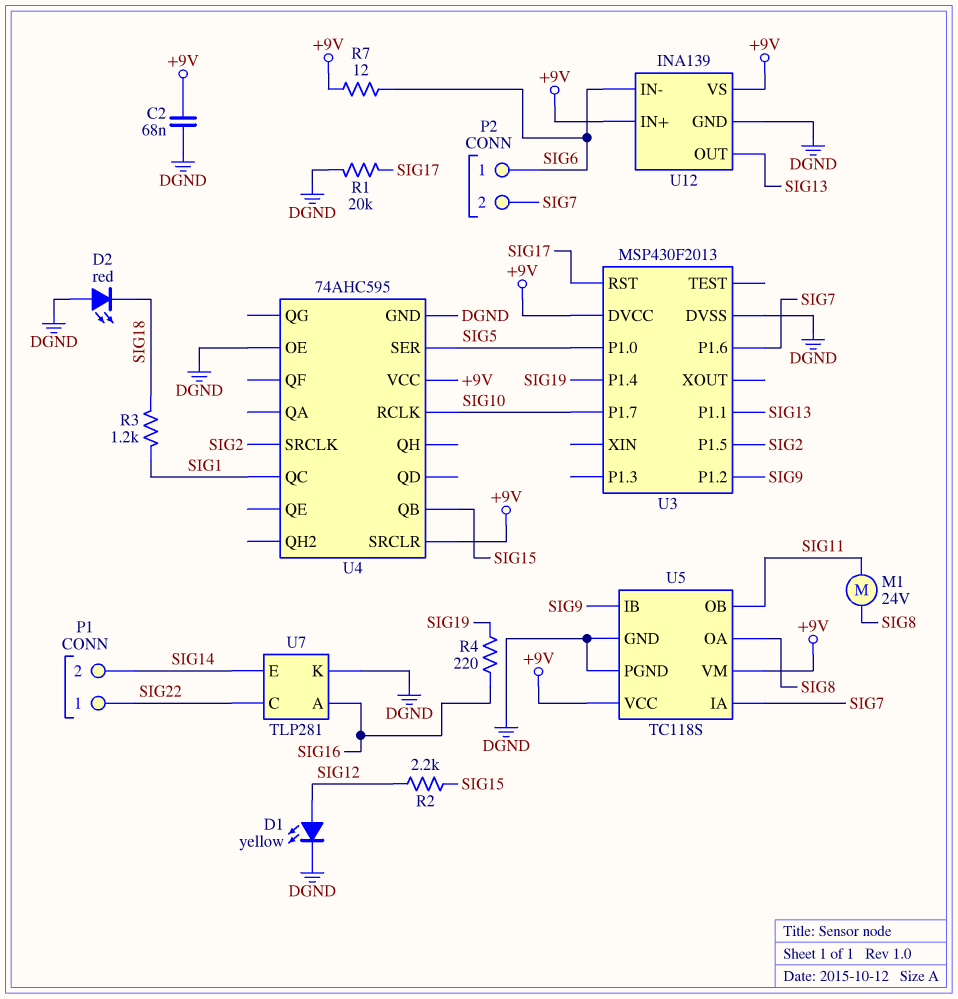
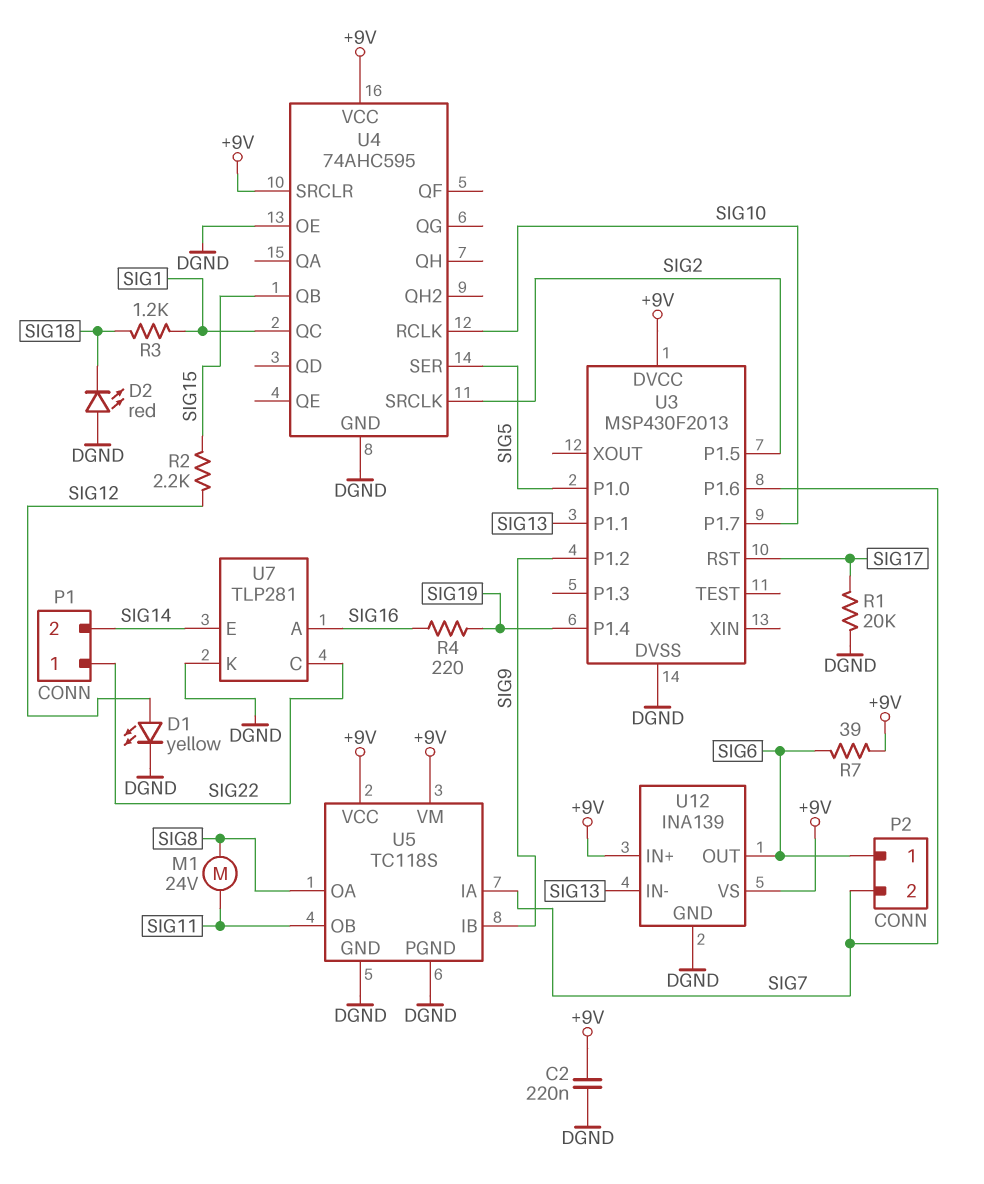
C2: 68nF (+9V, DGND) -> 220nF (+9V, DGND)
R7: 12 (+9V, SIG6) -> 39 (+9V, SIG6)
U12 pin IN-: SIG6 -> SIG13
U12 pin OUT: SIG13 -> SIG6

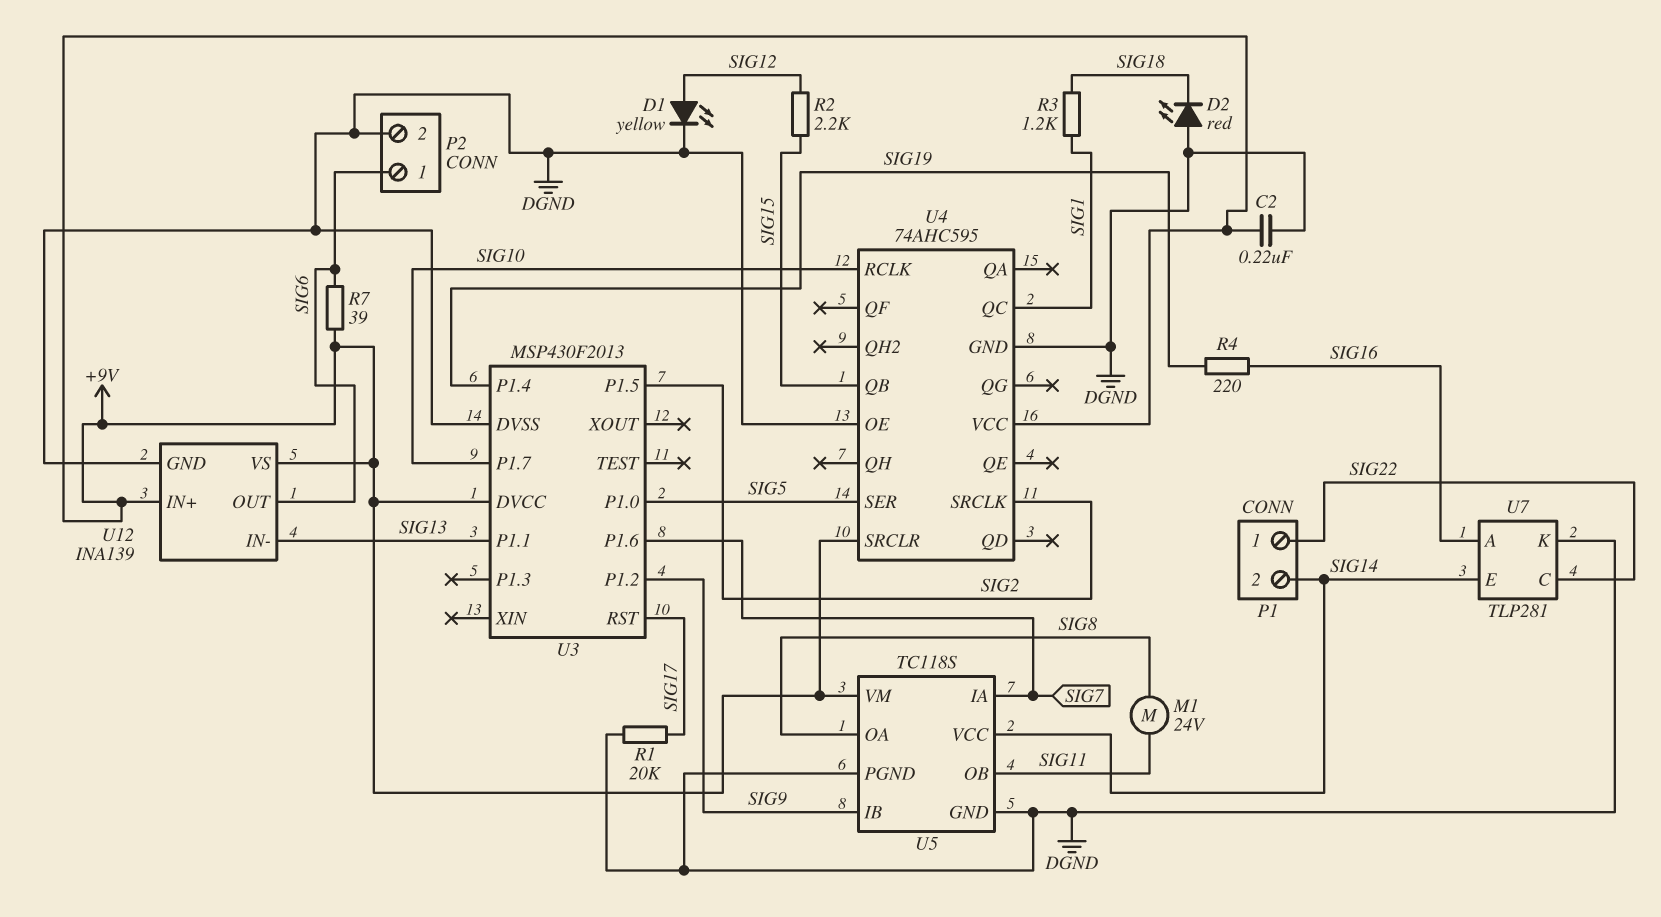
P2 pin 2: SIG7 -> DGND
U5 pin VCC: +9V -> SIG14

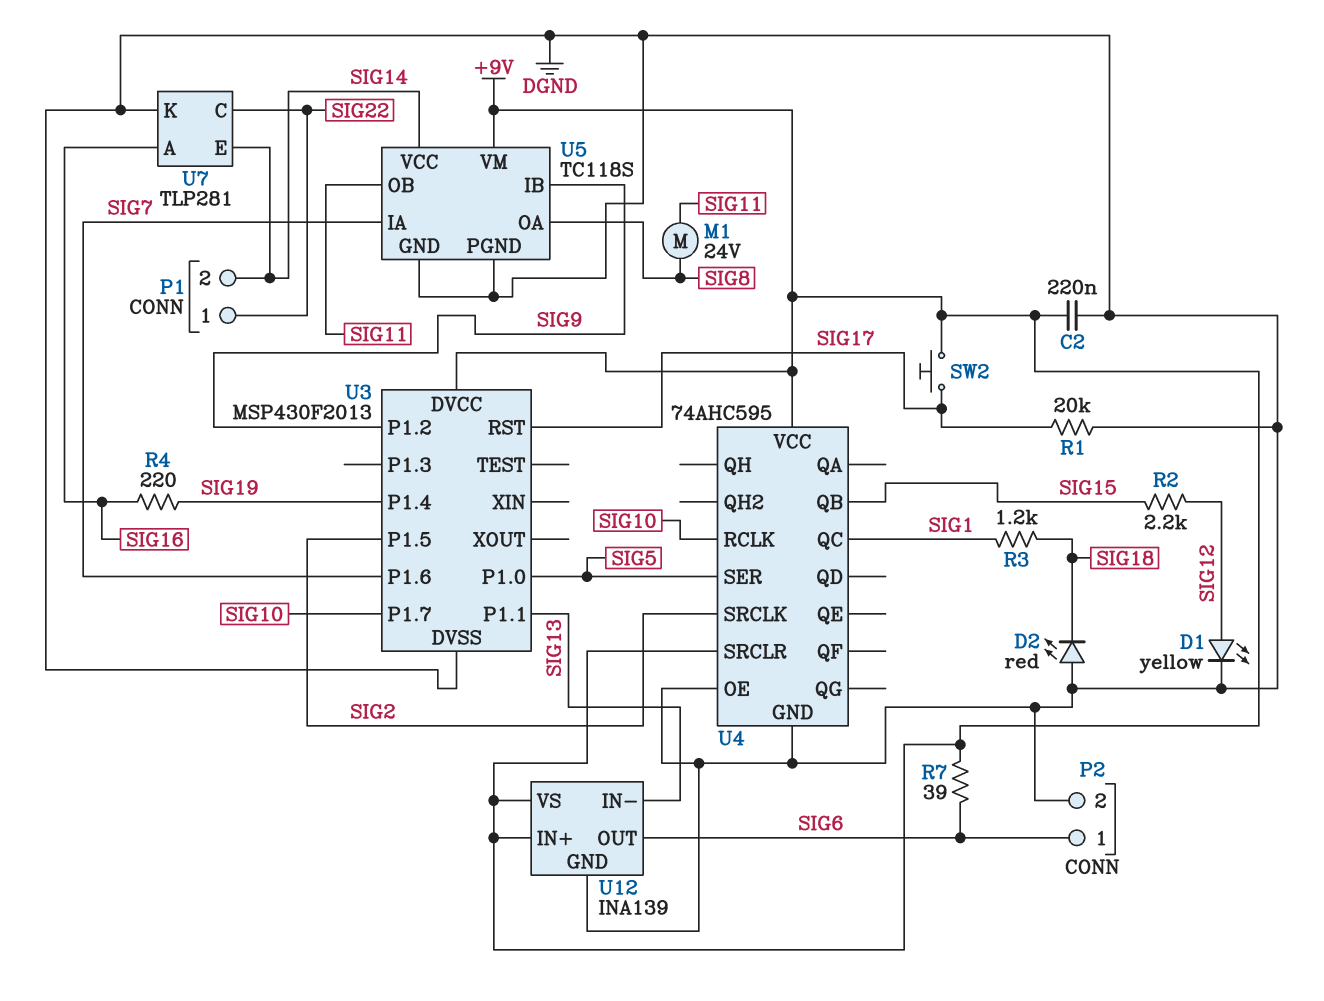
SW2: none -> button (+9V, SIG17)

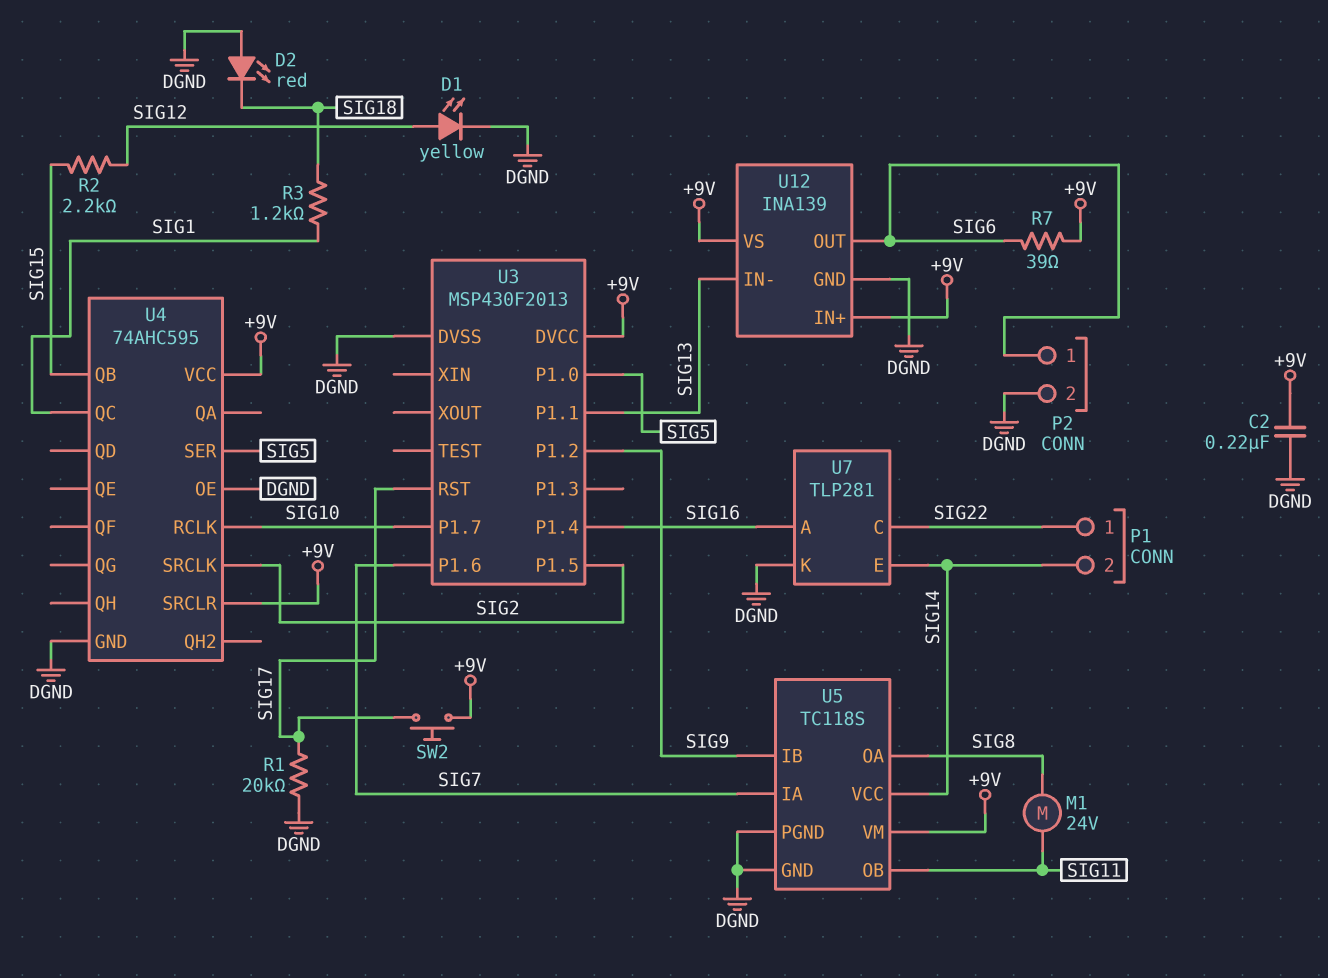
R4: 220 (SIG16, SIG19) -> none
U3 pin P1.4: SIG19 -> SIG16

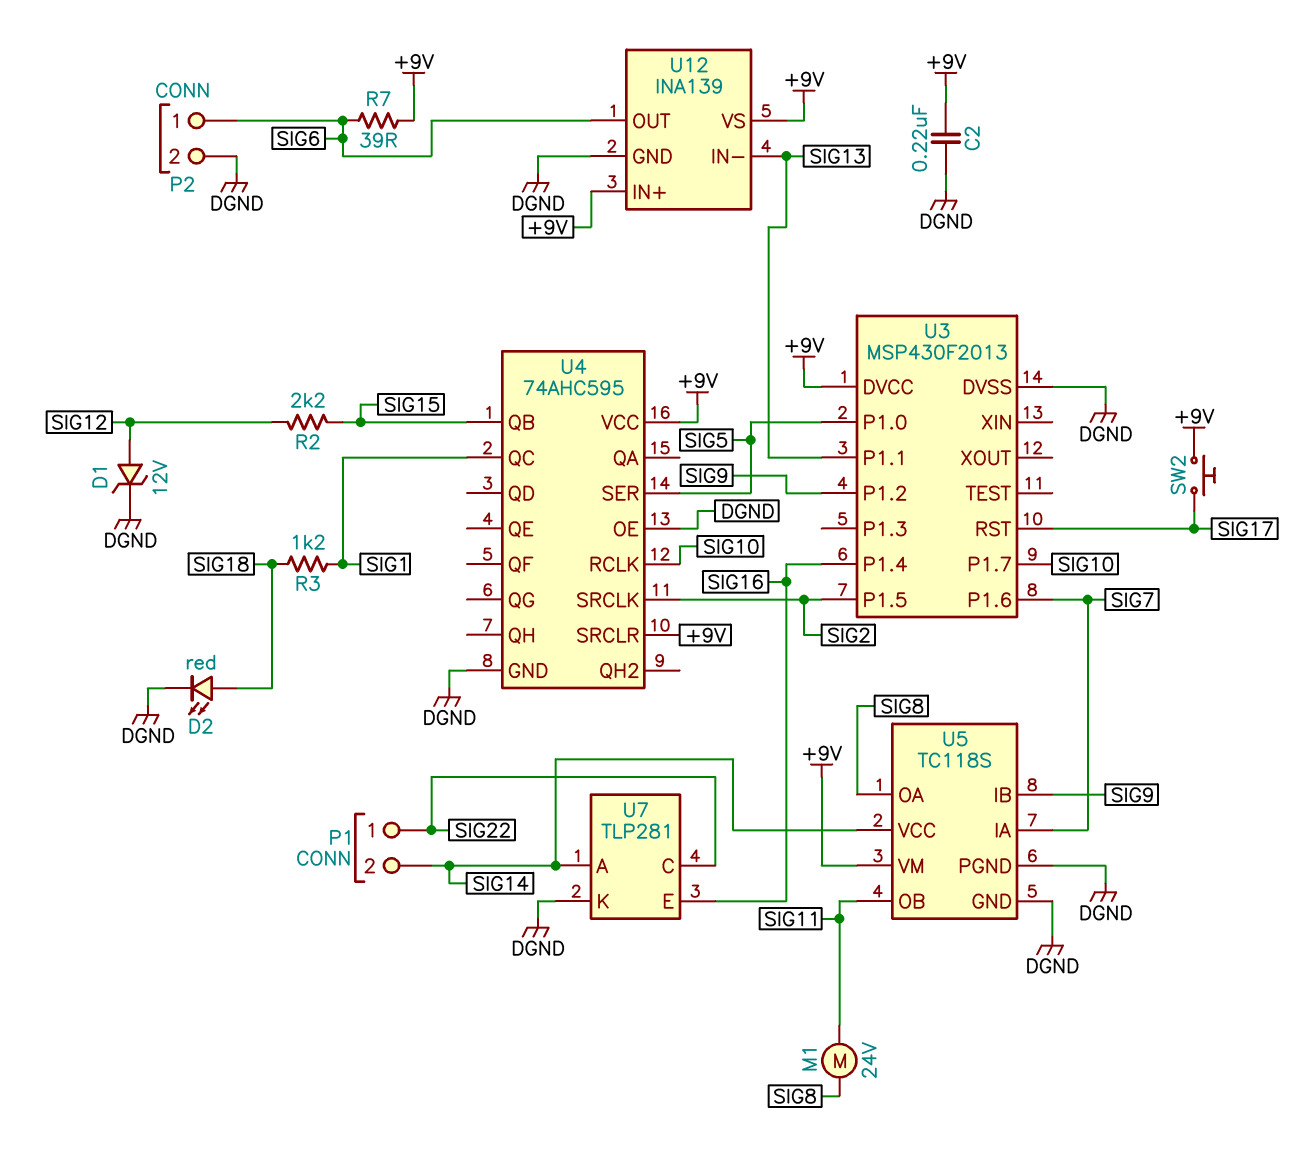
D1: LED yellow (A SIG12, K DGND) -> zener 12V (A SIG12, K DGND)
D2: LED red (A DGND, K SIG18) -> LED red (A SIG18, K DGND)
R1: 20k (DGND, SIG17) -> none
U7 pin A: SIG16 -> SIG14
U7 pin E: SIG14 -> SIG16

